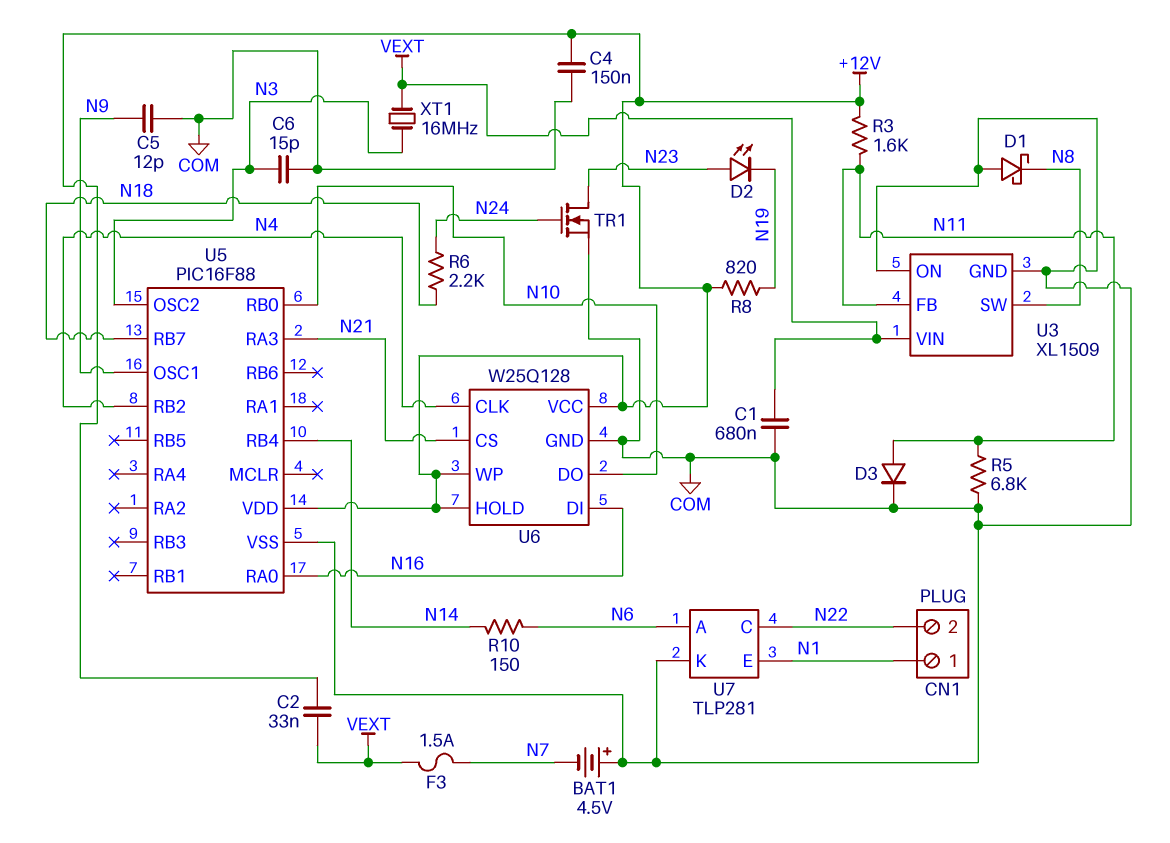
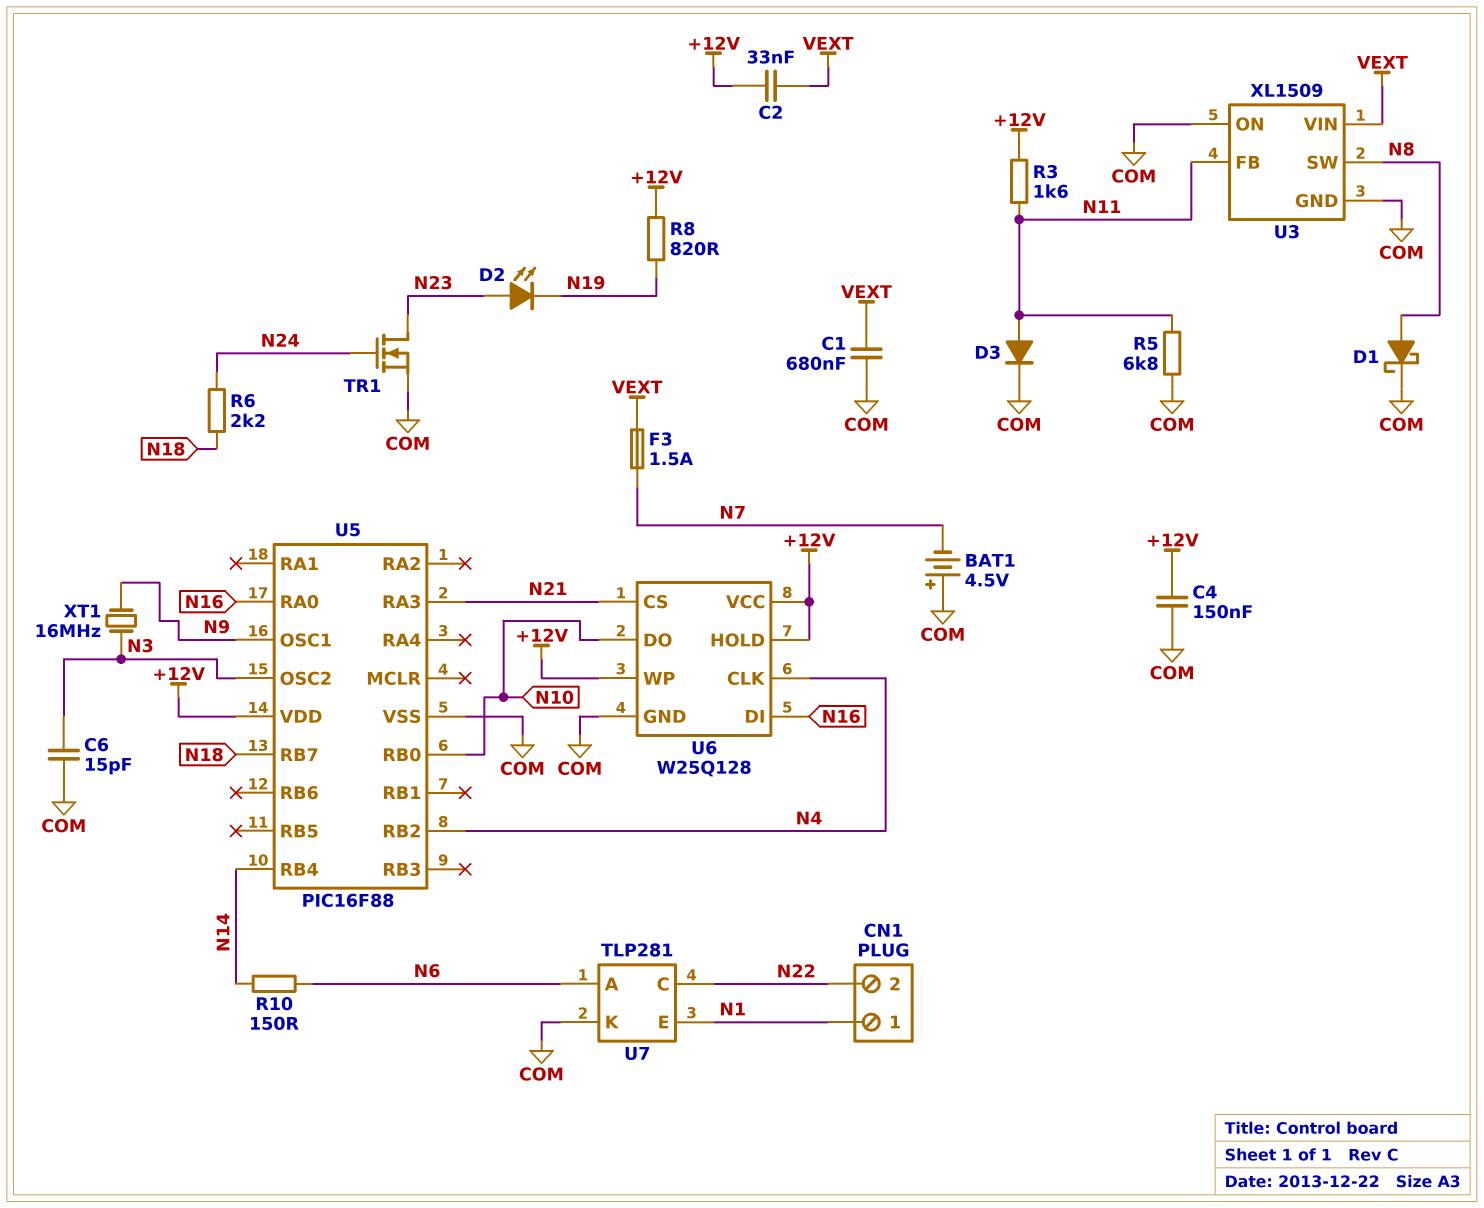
C5: 12pF (COM, N9) -> none
D1: schottky (A COM, K N8) -> schottky (A N8, K COM)
XT1: 16MHz (N3, VEXT) -> 16MHz (N3, N9)

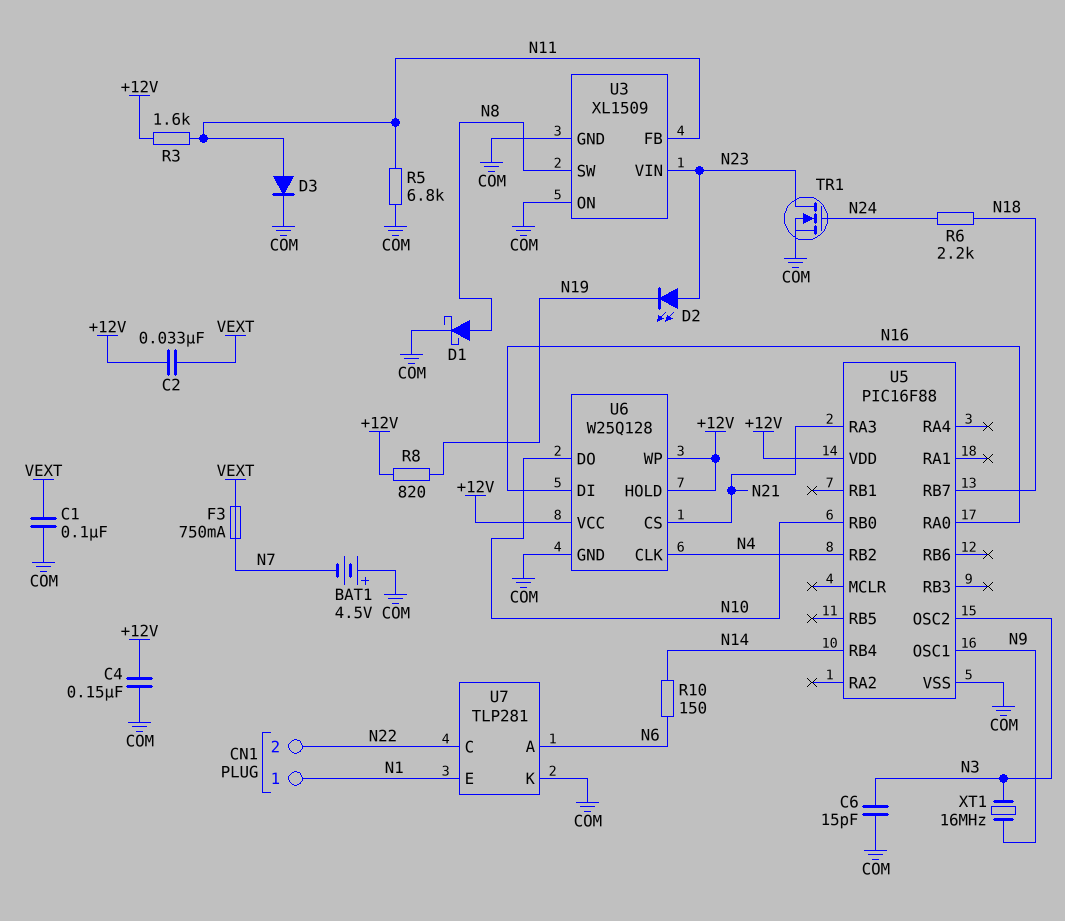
C1: 680nF (COM, VEXT) -> 100nF (COM, VEXT)
F3: 1.5A (N7, VEXT) -> 750mA (N7, VEXT)
U3 pin VIN: VEXT -> N23

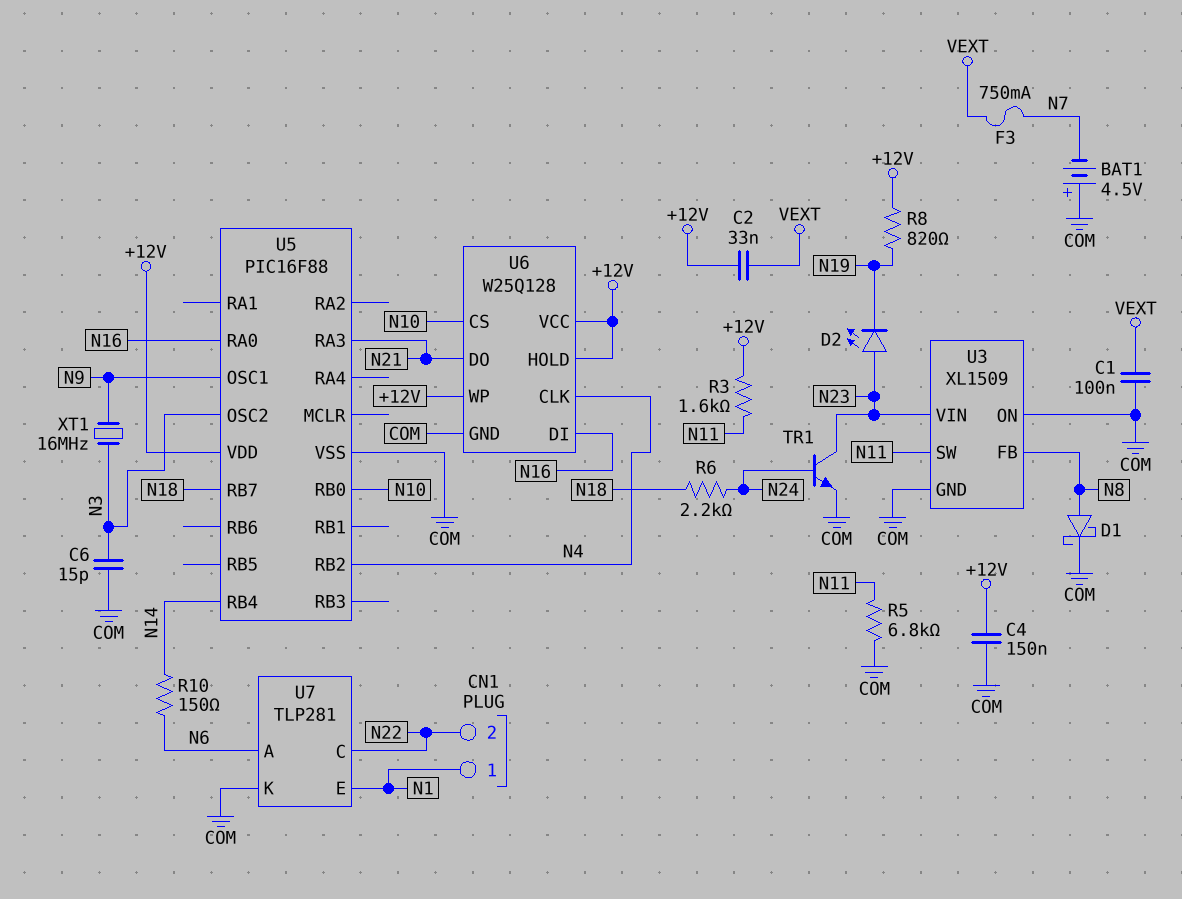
D3: diode (A N11, K COM) -> none
TR1: NMOS (G N24, D N23, S COM) -> NPN (B N24, C N23, E COM)
U3 pin FB: N11 -> N8
U3 pin SW: N8 -> N11
U6 pin CS: N21 -> N10
U6 pin DO: N10 -> N21

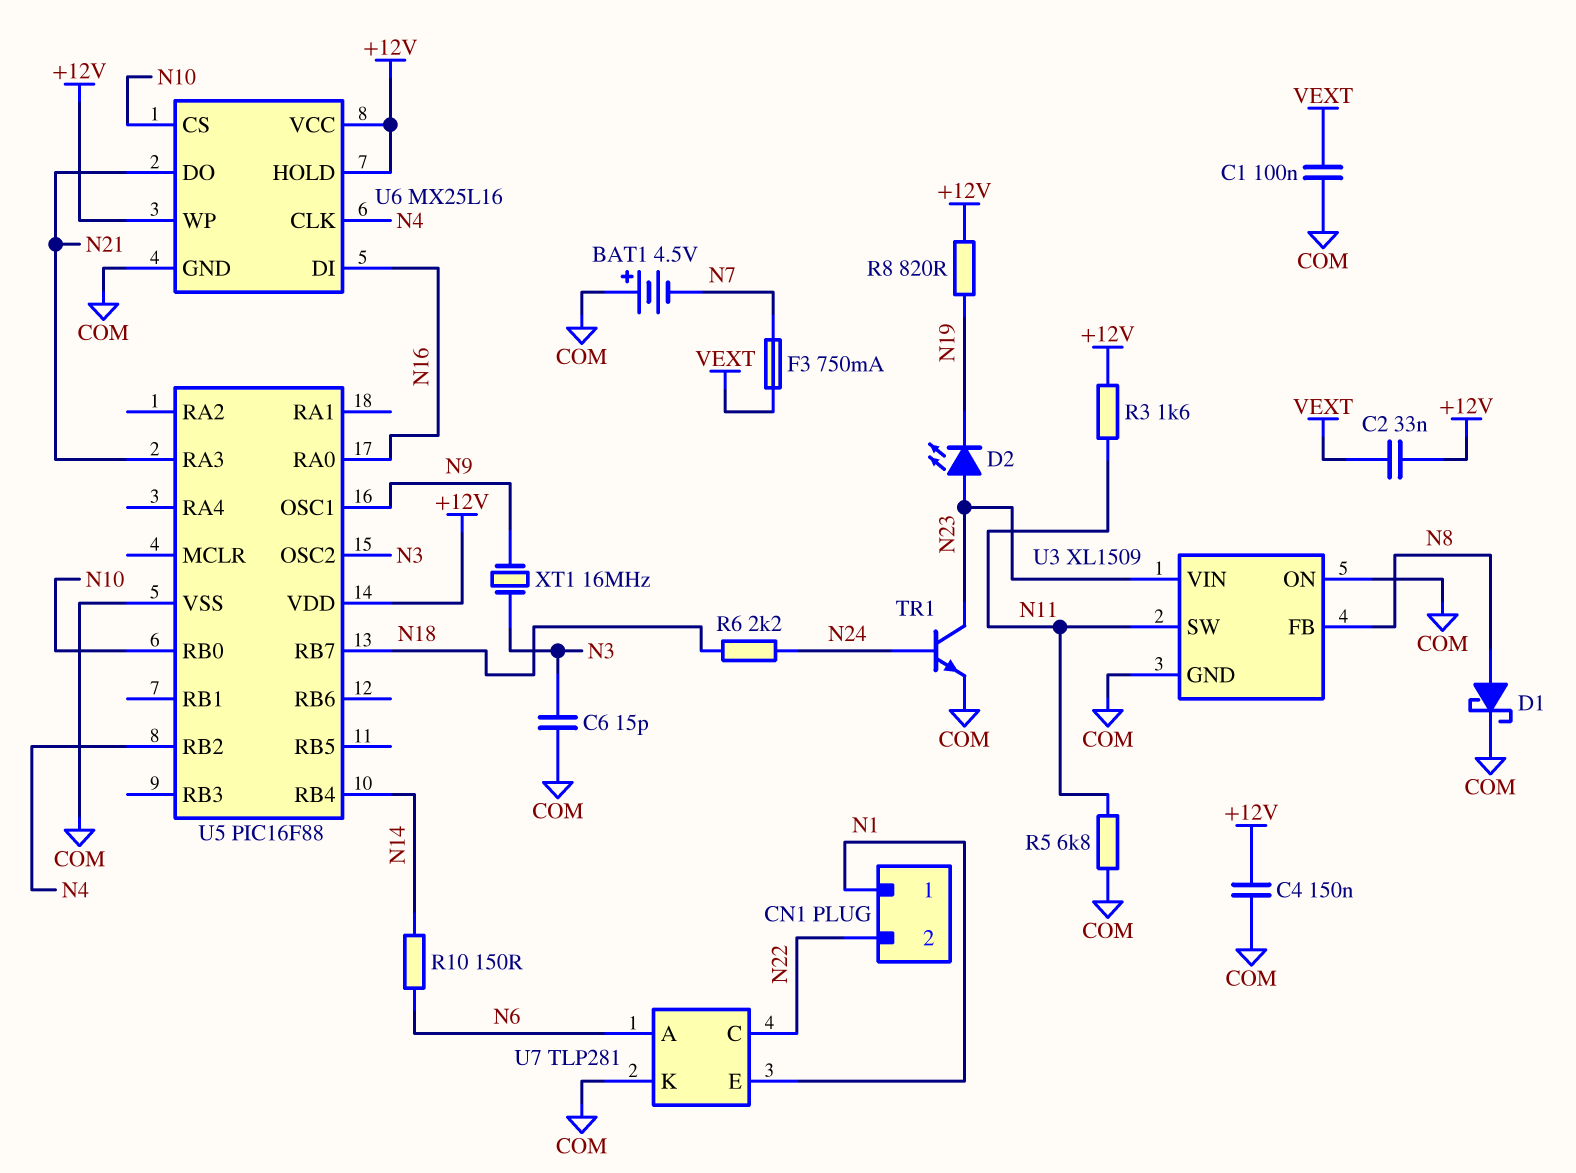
U6: W25Q128 -> MX25L16

